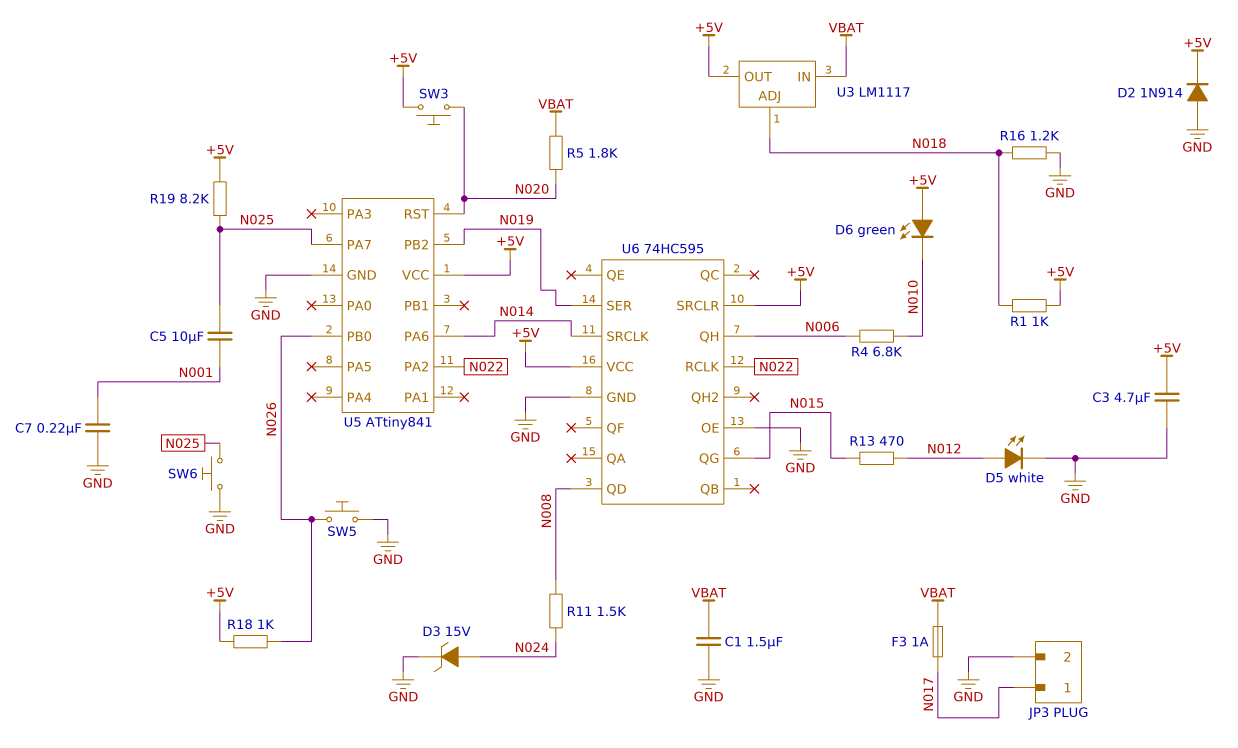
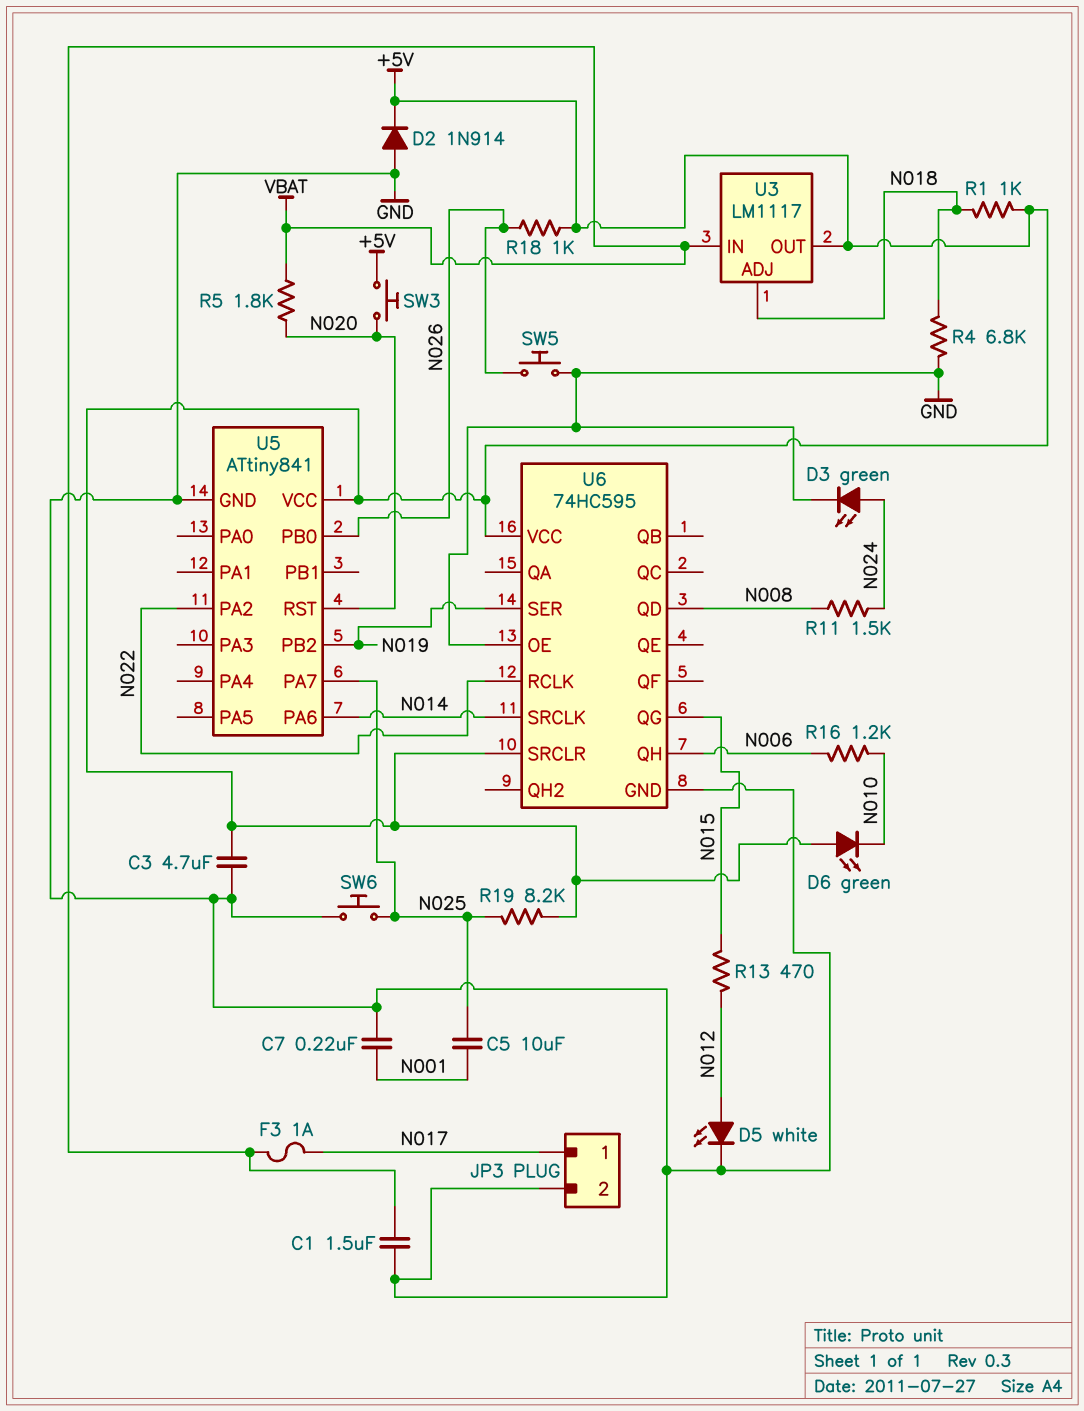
D3: zener 15V (A N024, K GND) -> LED green (A N024, K GND)
R4: 6.8k (N006, N010) -> 6.8k (GND, N018)
R16: 1.2k (GND, N018) -> 1.2k (N006, N010)

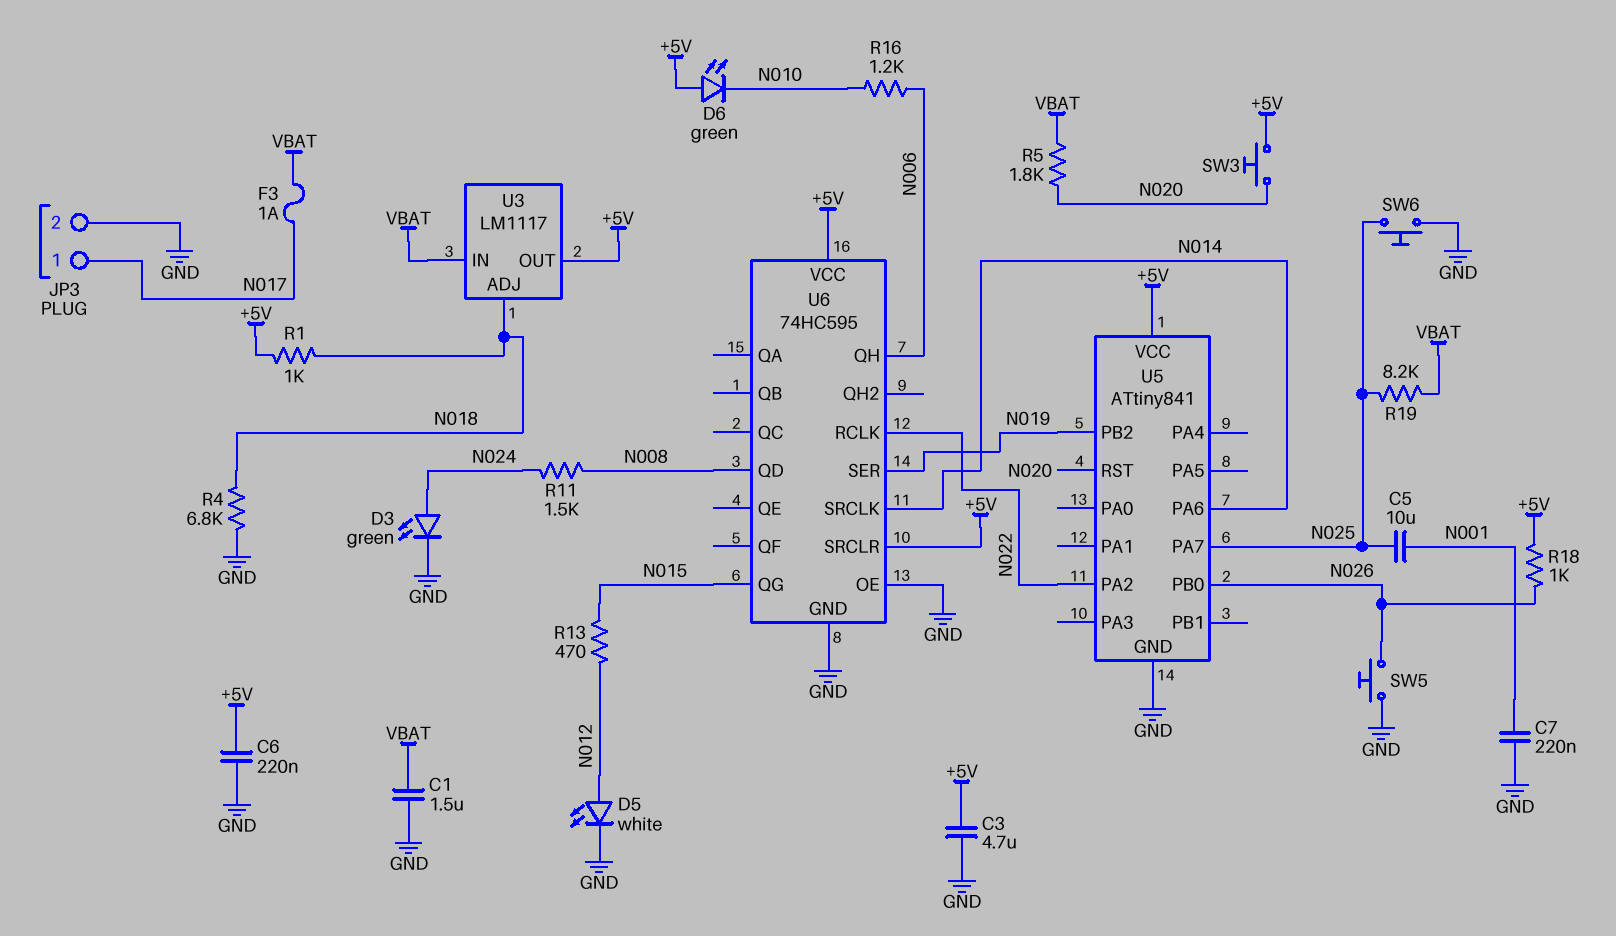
C6: none -> 220nF (+5V, GND)
D2: diode 1N914 (A GND, K +5V) -> none
R19: 8.2k (+5V, N025) -> 8.2k (N025, VBAT)

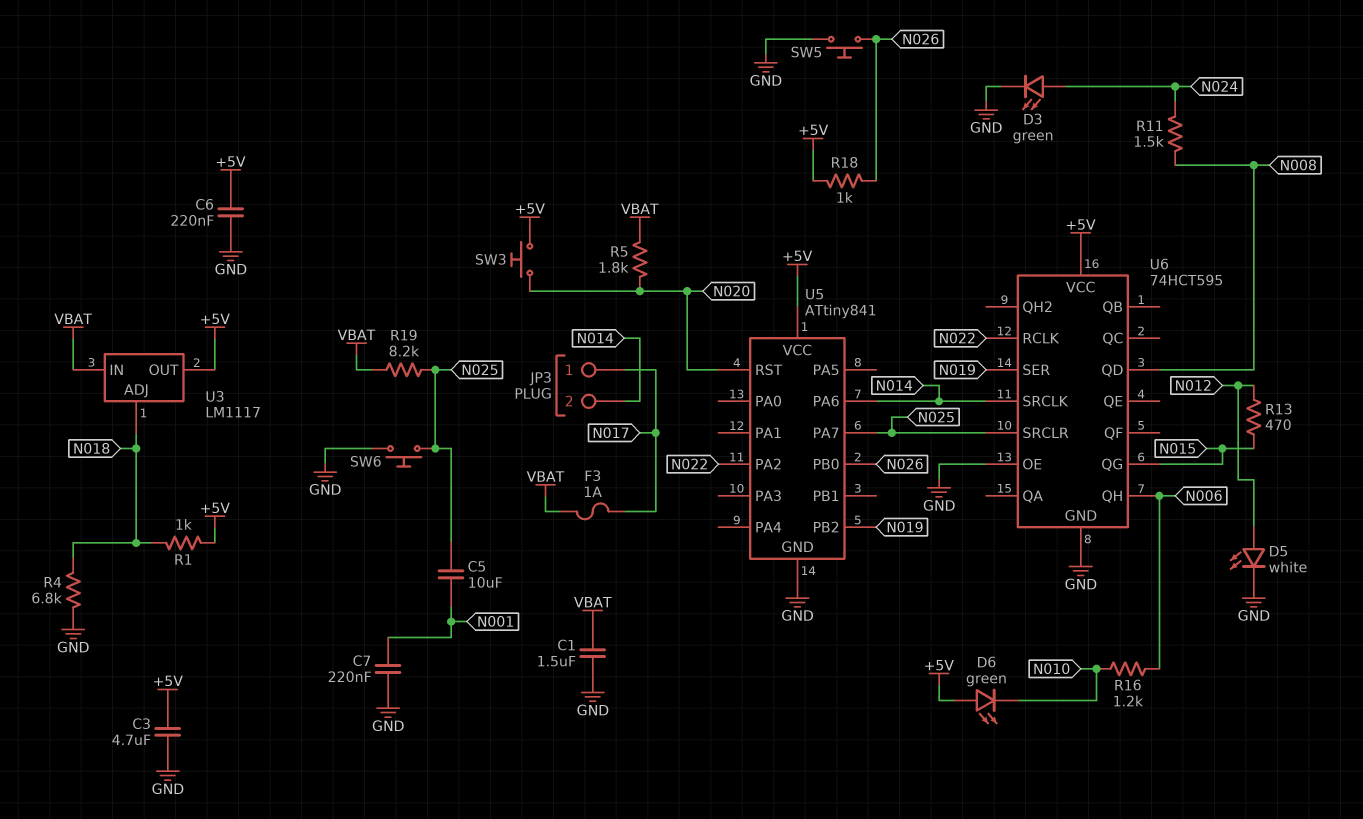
JP3 pin 2: GND -> N014
U6: 74HC595 -> 74HCT595
U6 pin SRCLR: +5V -> N025

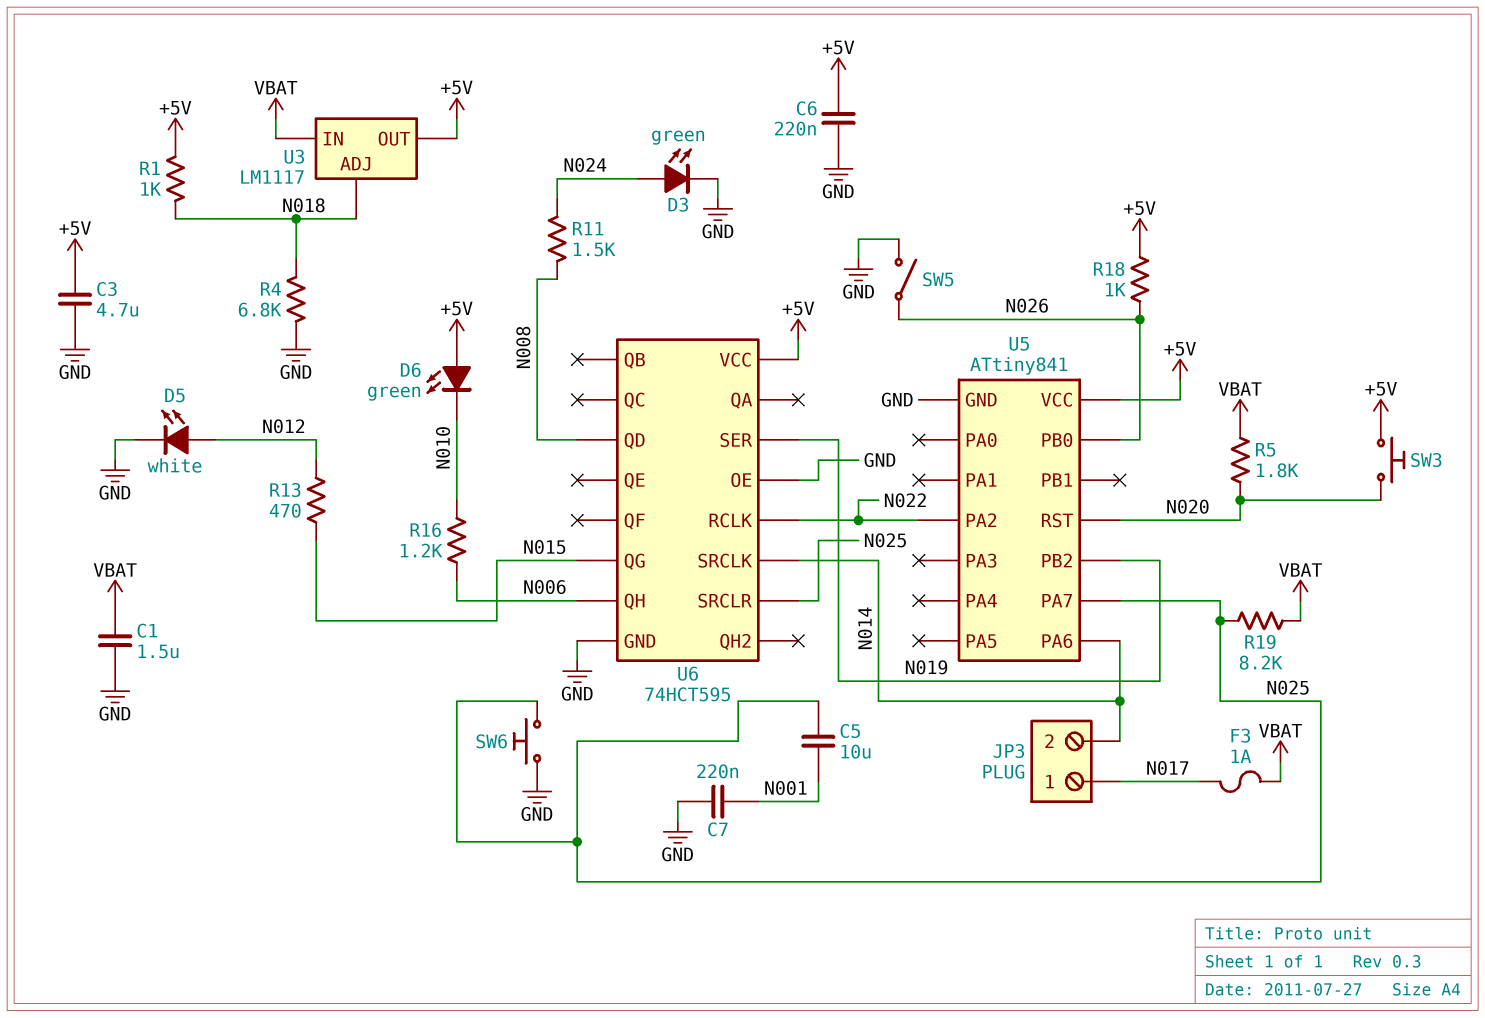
SW5: button (GND, N026) -> switch (GND, N026)

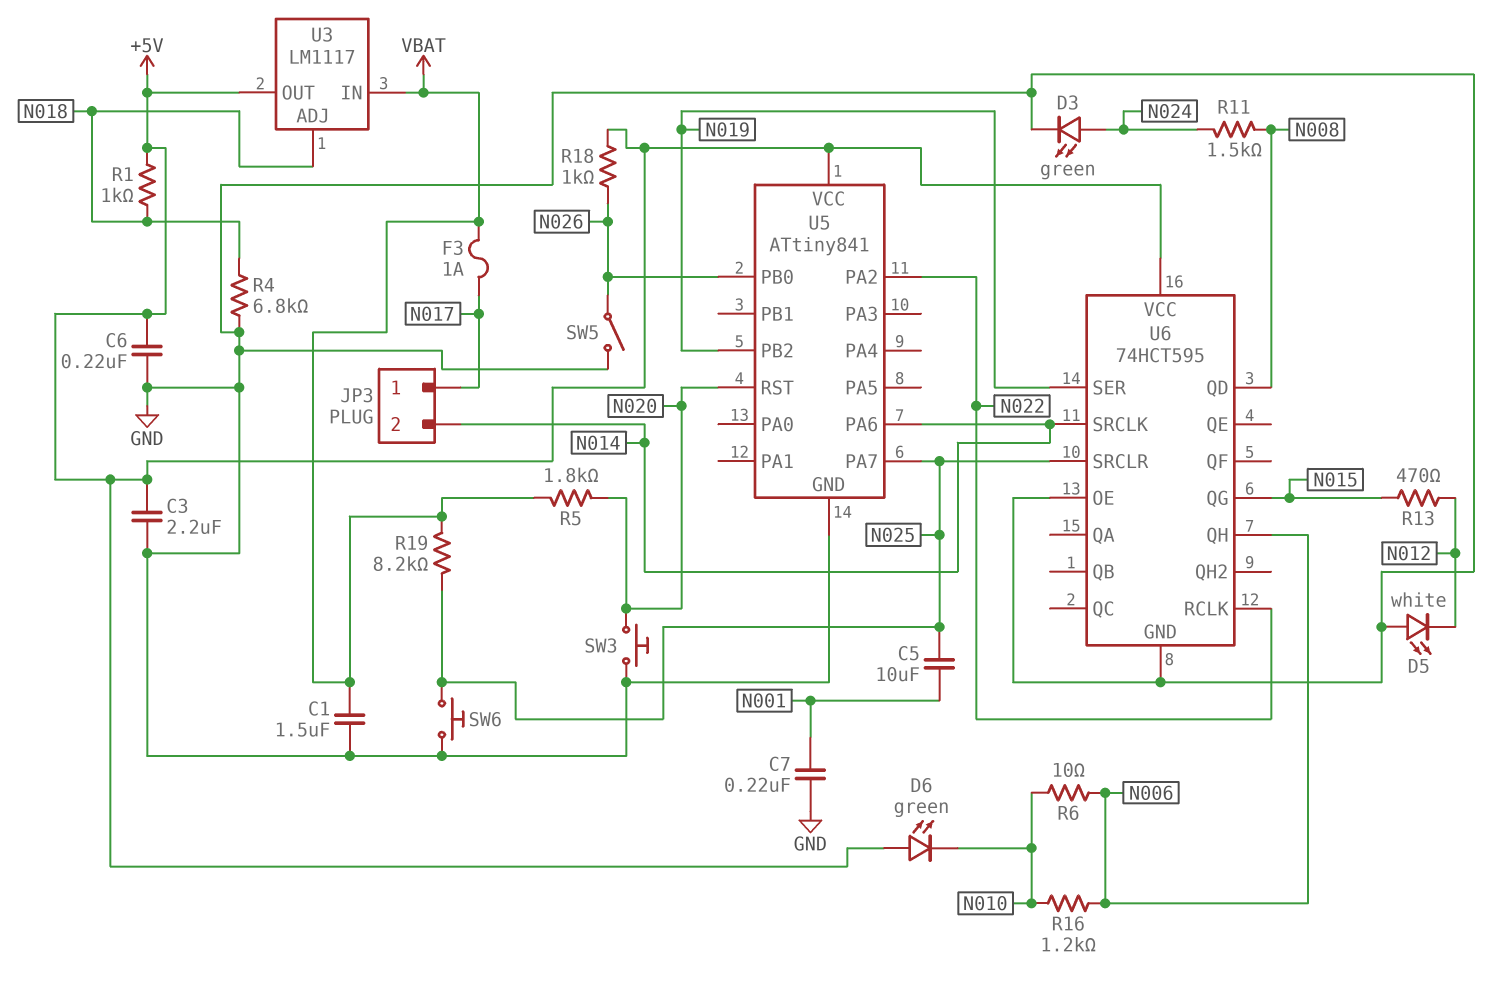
C3: 4.7uF (+5V, GND) -> 2.2uF (+5V, GND)
D5: LED white (A N012, K GND) -> LED white (A GND, K N012)
R6: none -> 10 (N006, N010)
SW3: button (+5V, N020) -> button (GND, N020)

